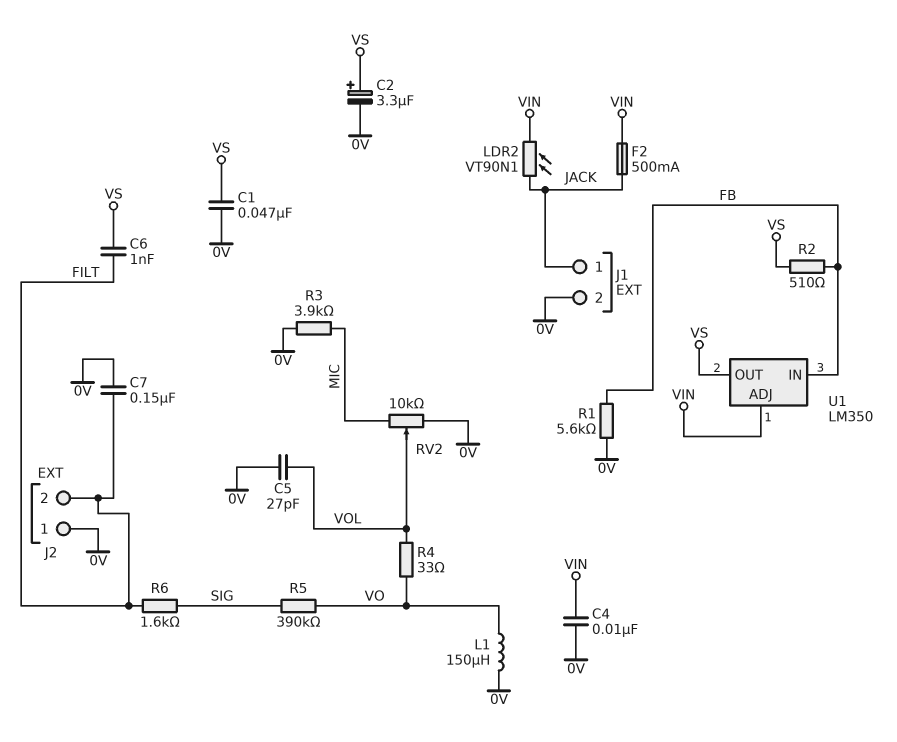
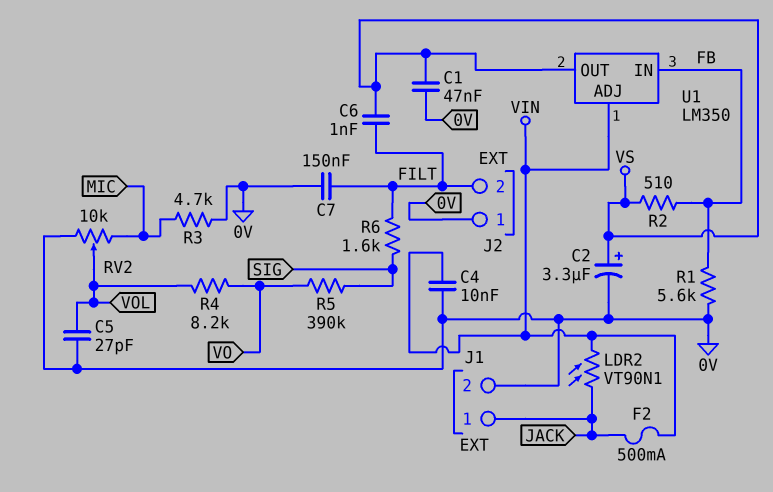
L1: 150uH (0V, VO) -> none
R3: 3.9k (0V, MIC) -> 4.7k (0V, MIC)
R4: 33 (VO, VOL) -> 8.2k (VO, VOL)

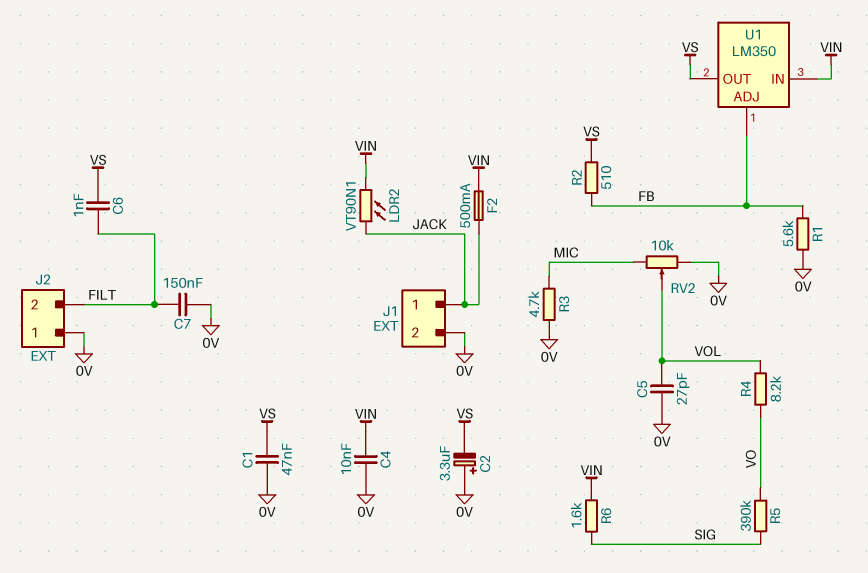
C2: 3.3uF (plus VS, minus 0V) -> 3.3uF (plus 0V, minus VS)
R6: 1.6k (FILT, SIG) -> 1.6k (SIG, VIN)
U1 pin ADJ: VIN -> FB
U1 pin IN: FB -> VIN

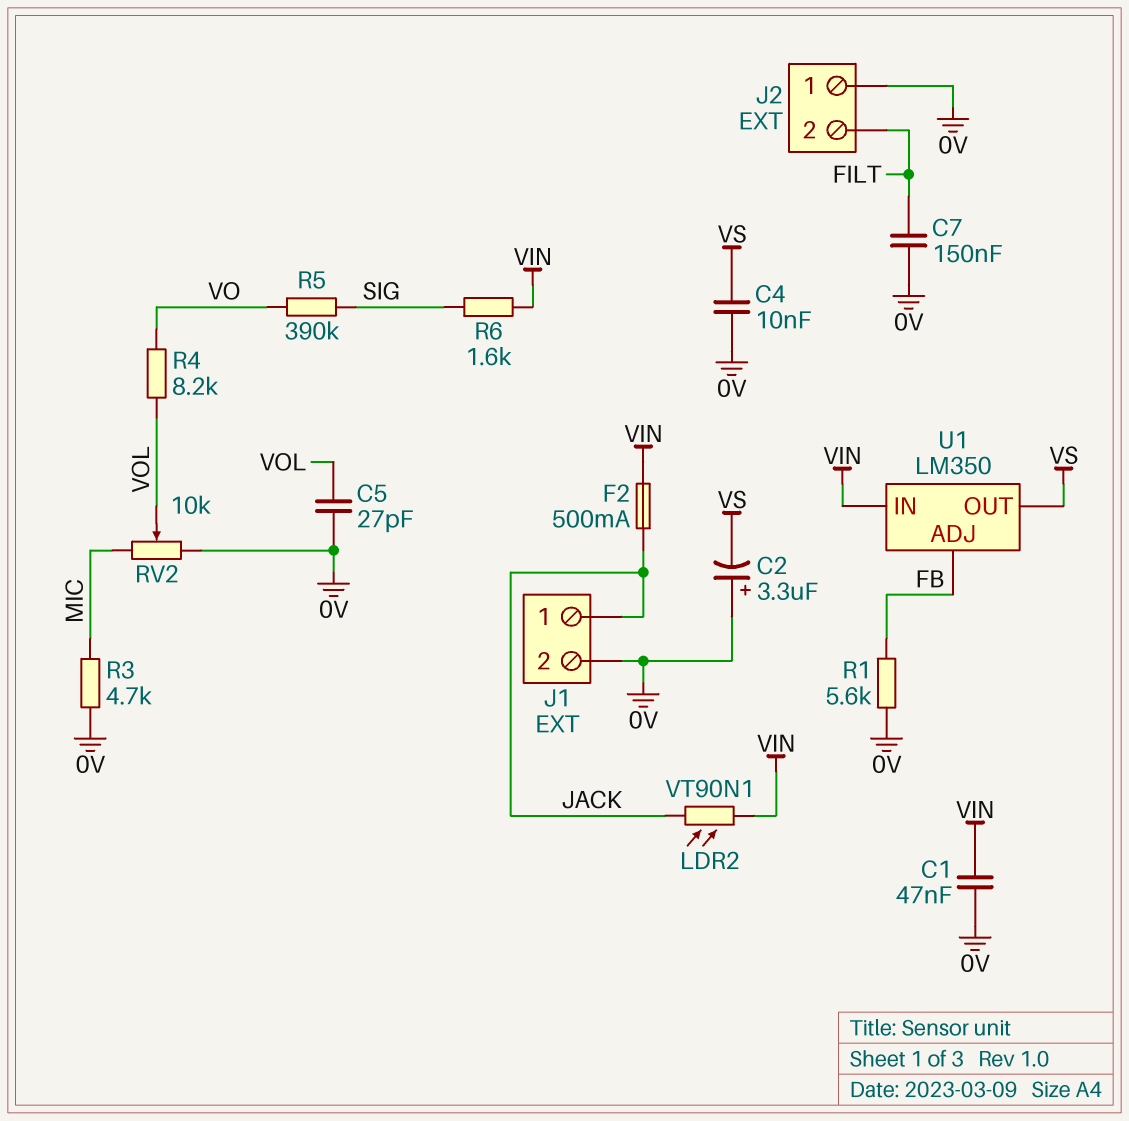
C1: 47nF (0V, VS) -> 47nF (0V, VIN)
C4: 10nF (0V, VIN) -> 10nF (0V, VS)
C6: 1nF (FILT, VS) -> none
R2: 510 (FB, VS) -> none

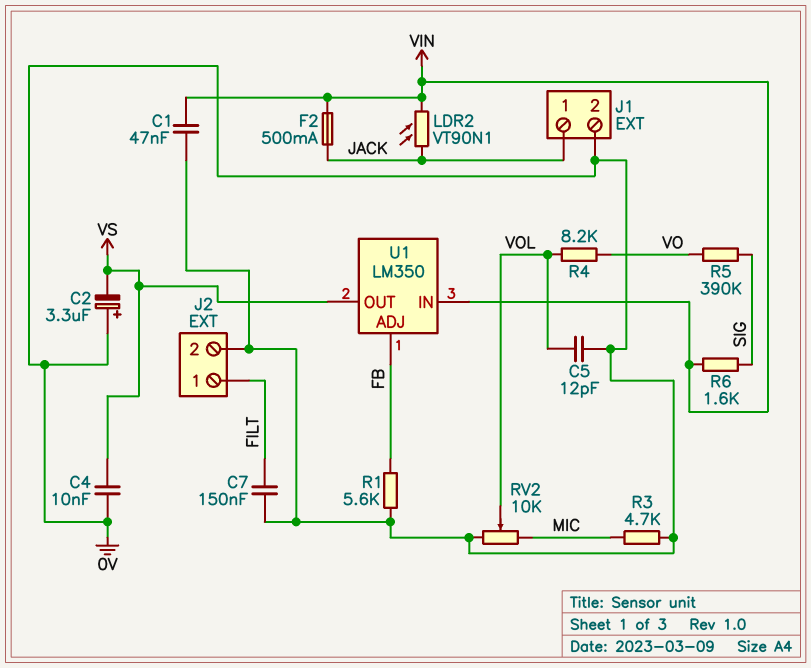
C5: 27pF (0V, VOL) -> 12pF (0V, VOL)
J2 pin 1: 0V -> FILT
J2 pin 2: FILT -> 0V

